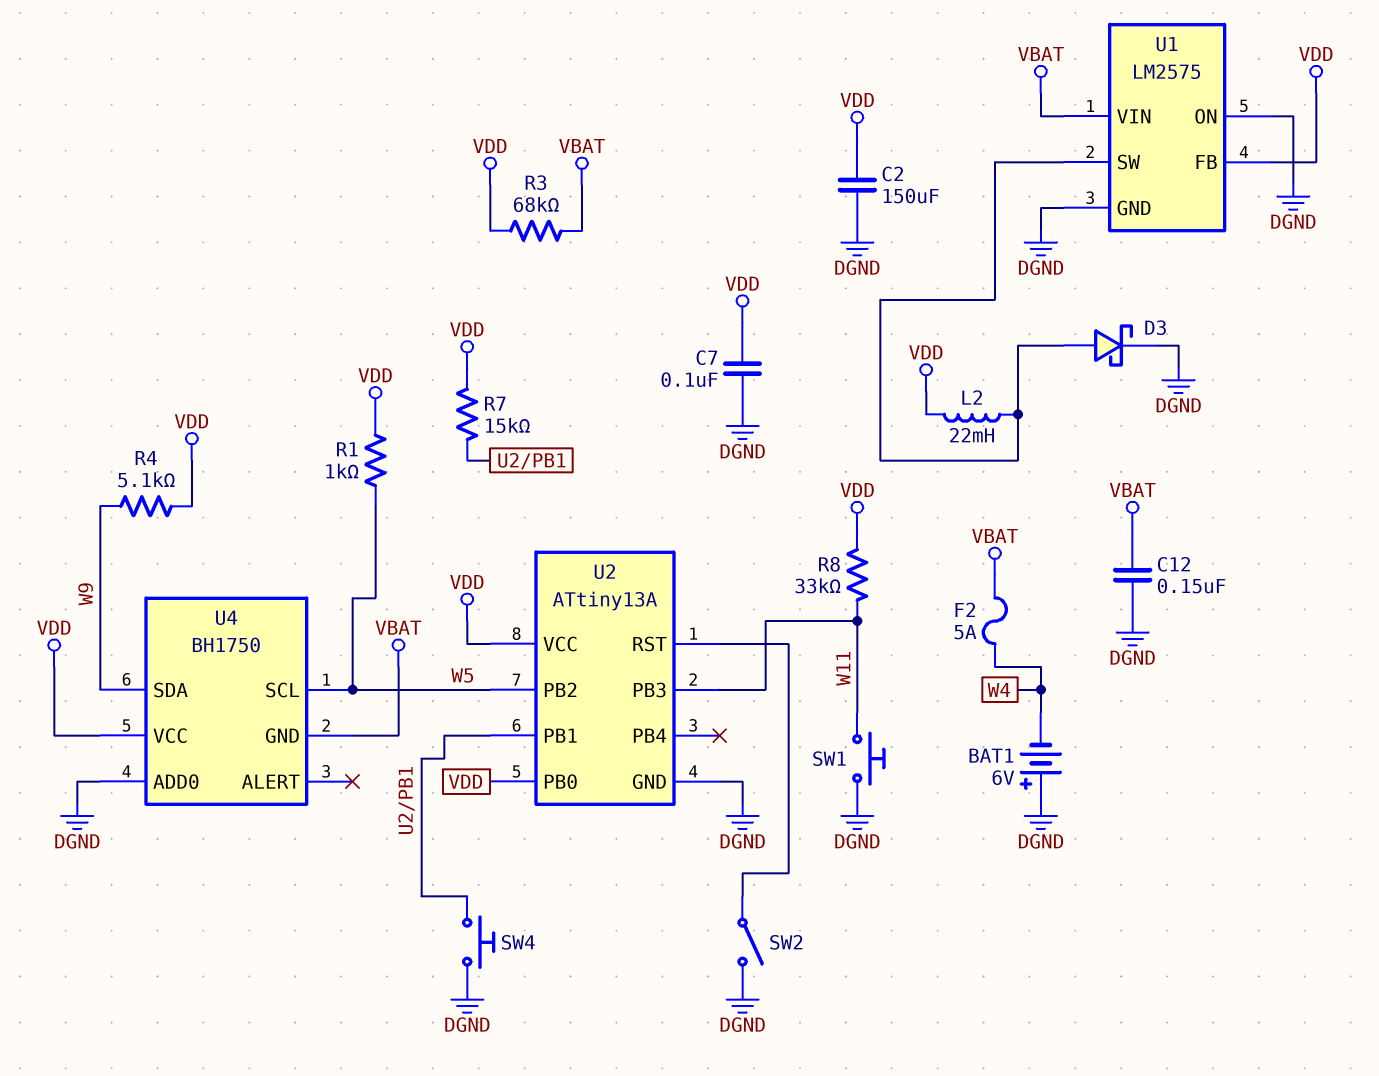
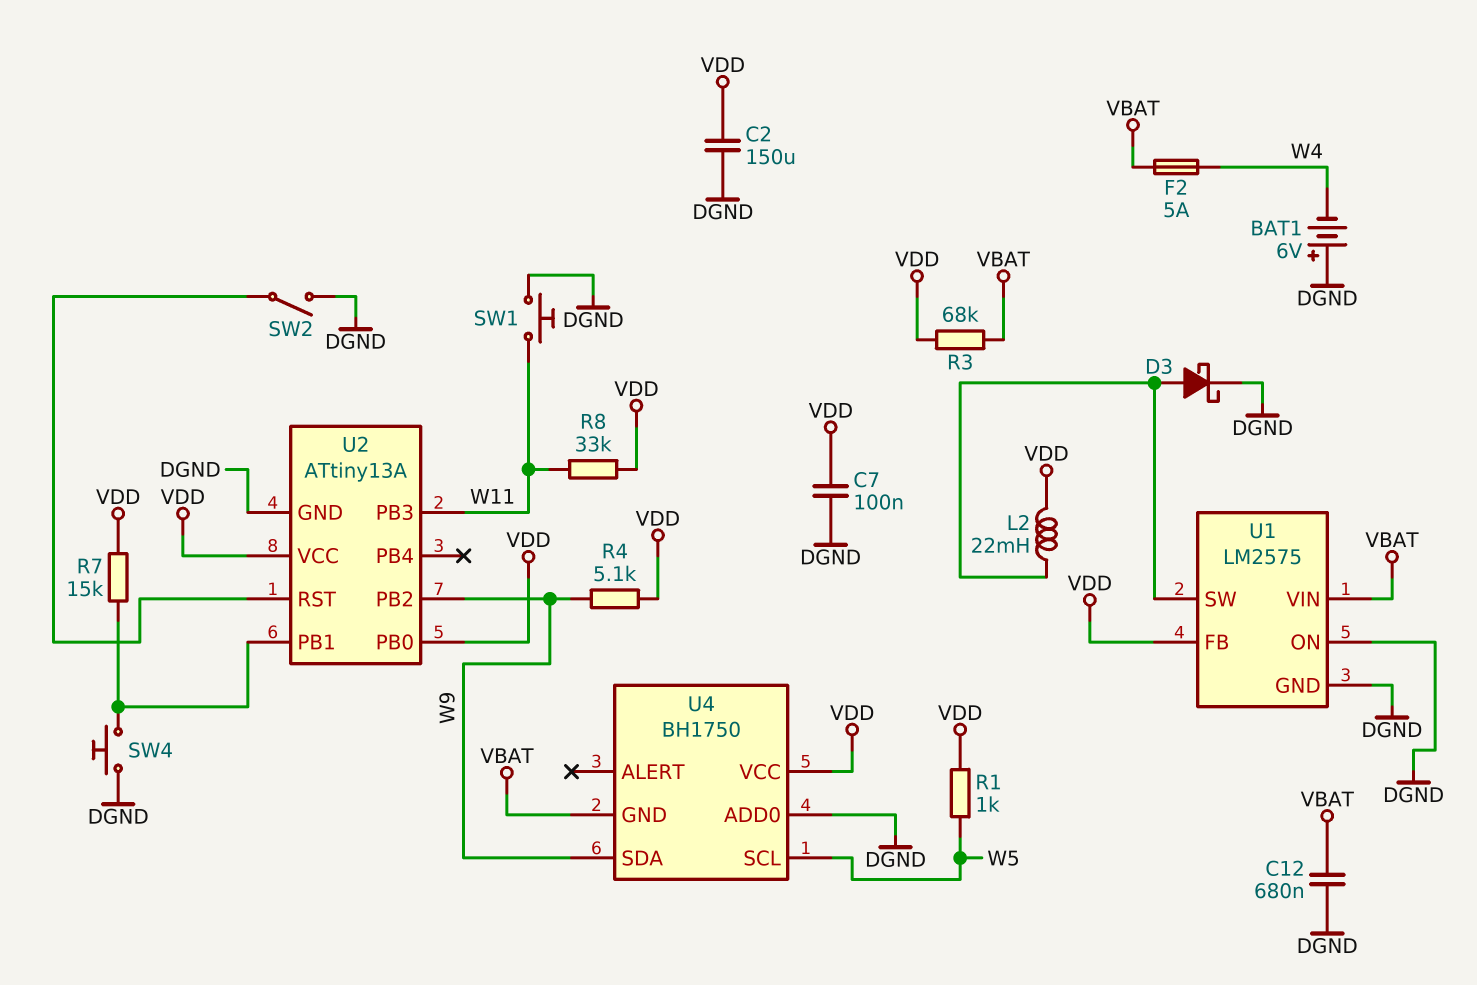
C12: 150nF (DGND, VBAT) -> 680nF (DGND, VBAT)
U2 pin PB2: W5 -> W9

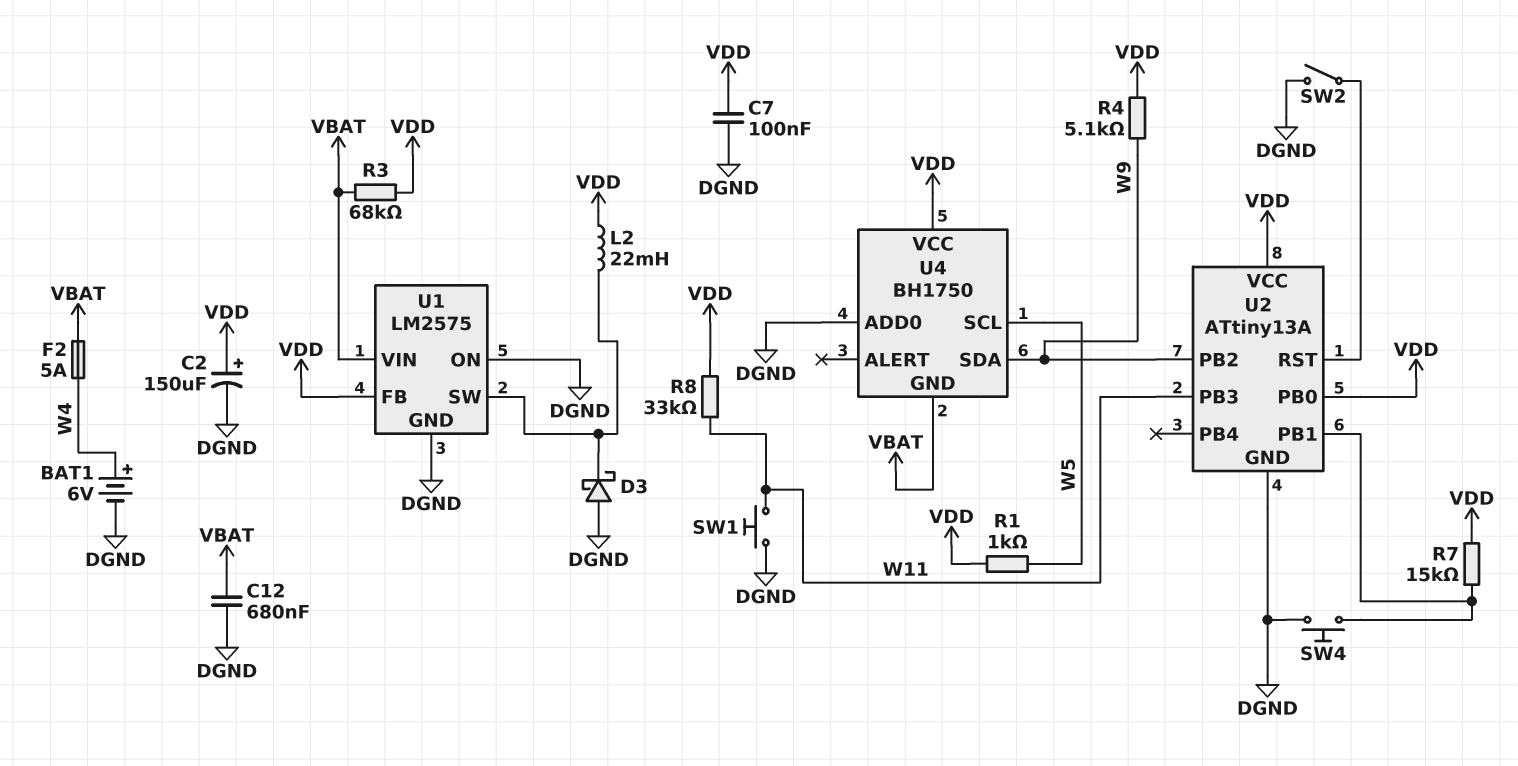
BAT1: 6V (plus DGND, minus W4) -> 6V (plus W4, minus DGND)
C2: 150uF (DGND, VDD) -> 150uF (plus VDD, minus DGND)
D3: schottky (A U1/SW, K DGND) -> schottky (A DGND, K U1/SW)

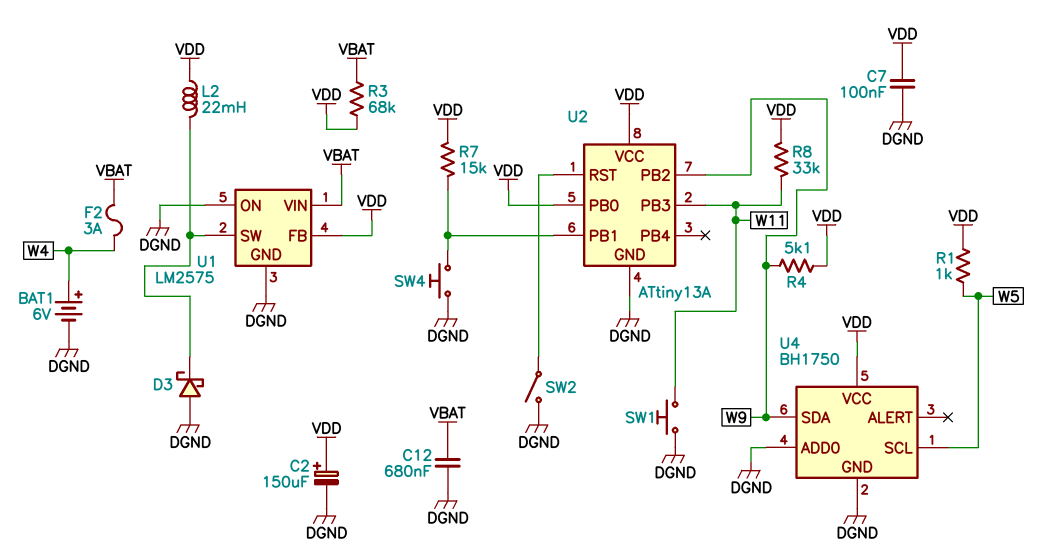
F2: 5A (VBAT, W4) -> 3A (VBAT, W4)
U4 pin GND: VBAT -> DGND

